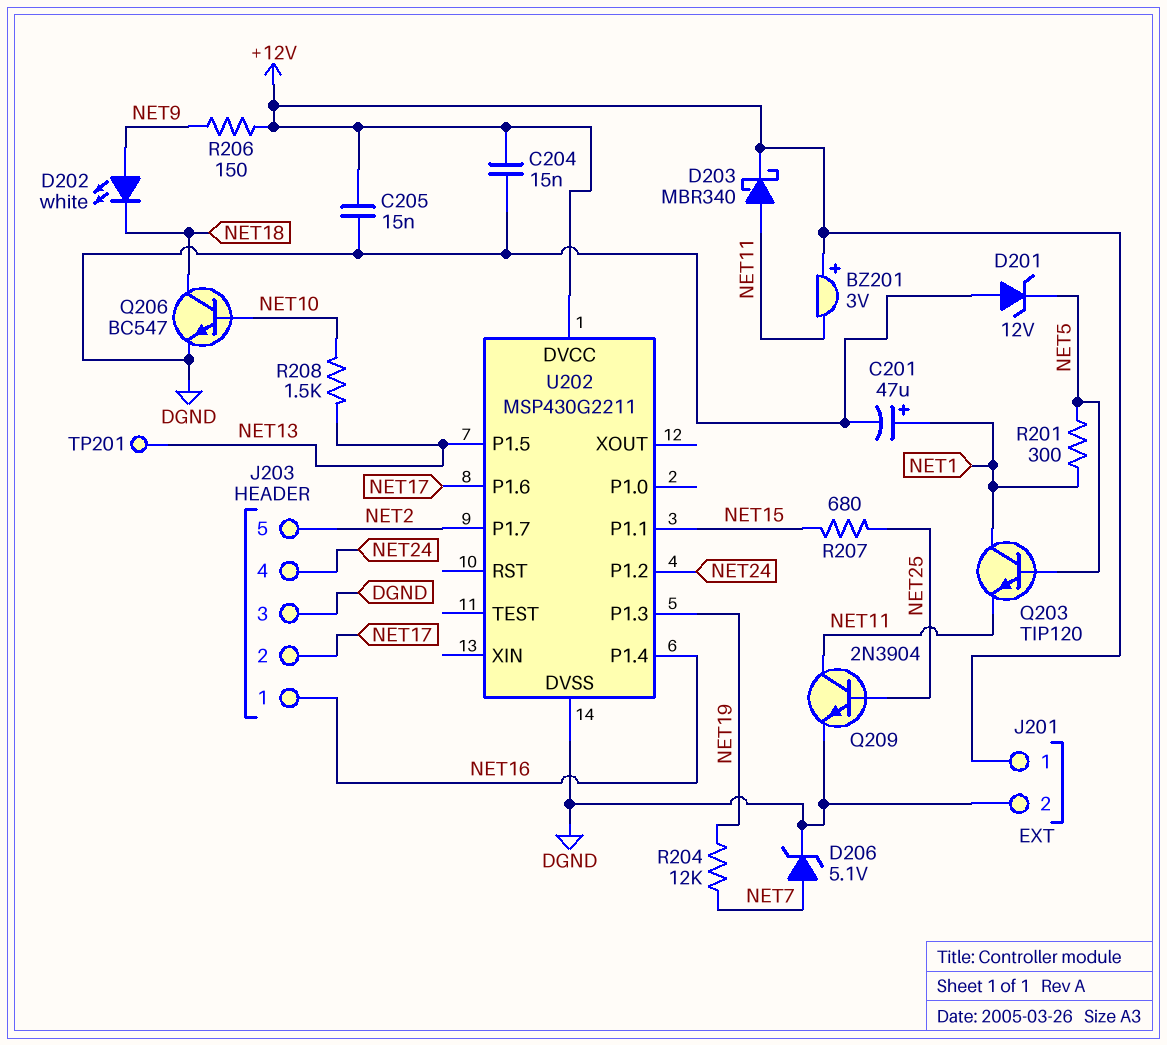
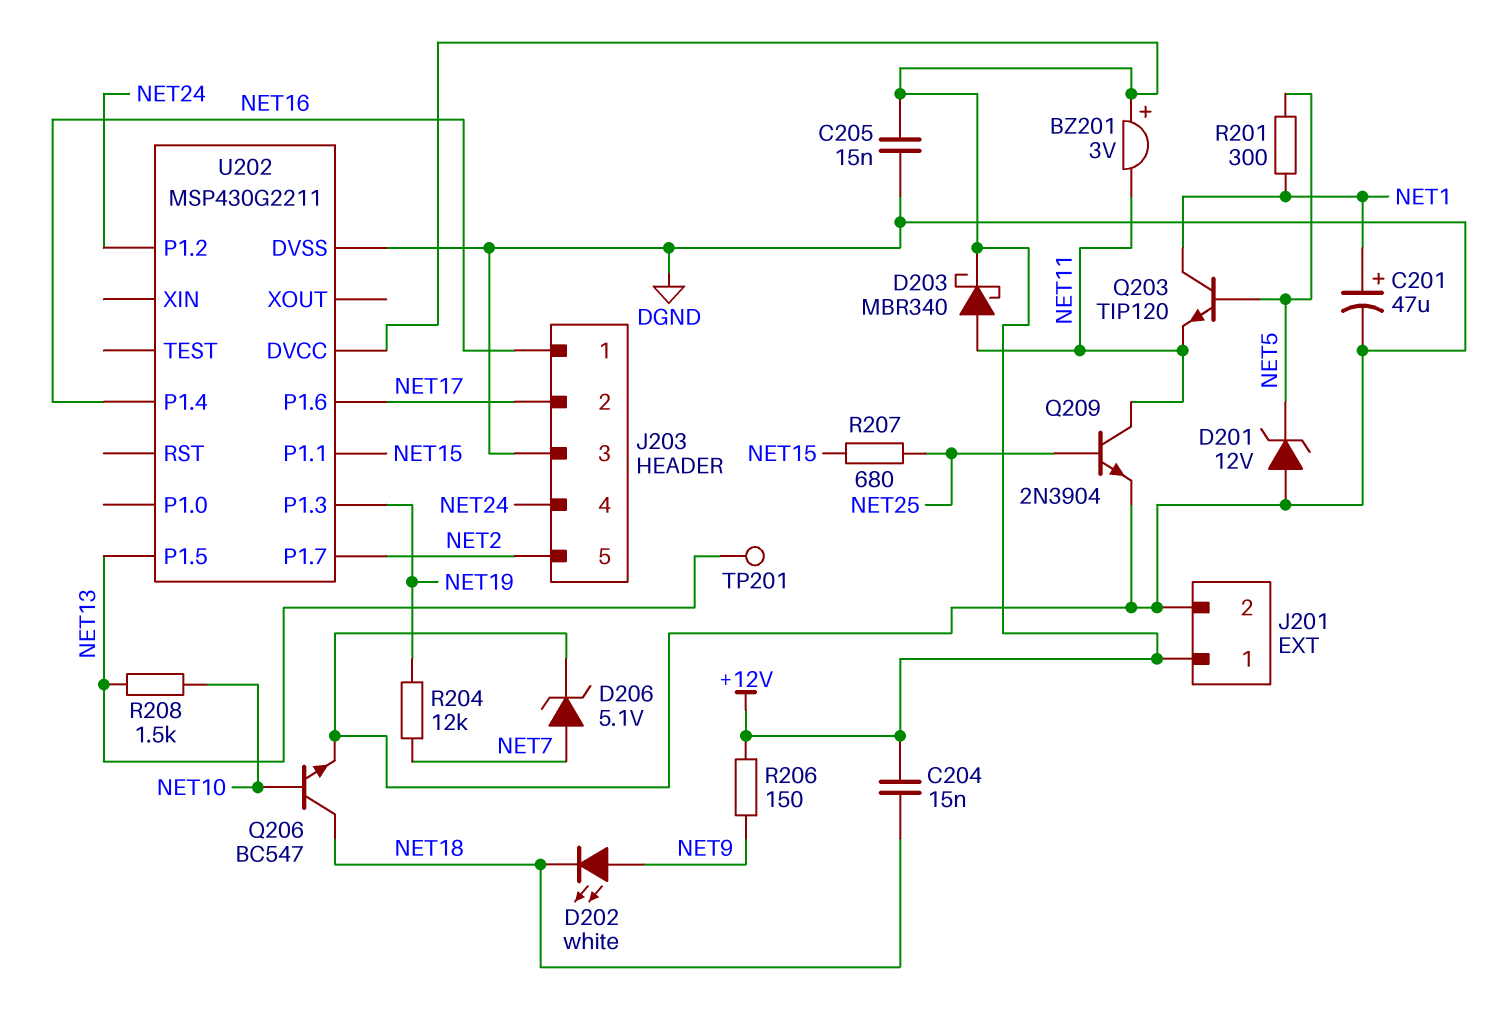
C204: 15nF (+12V, DGND) -> 15nF (+12V, NET18)

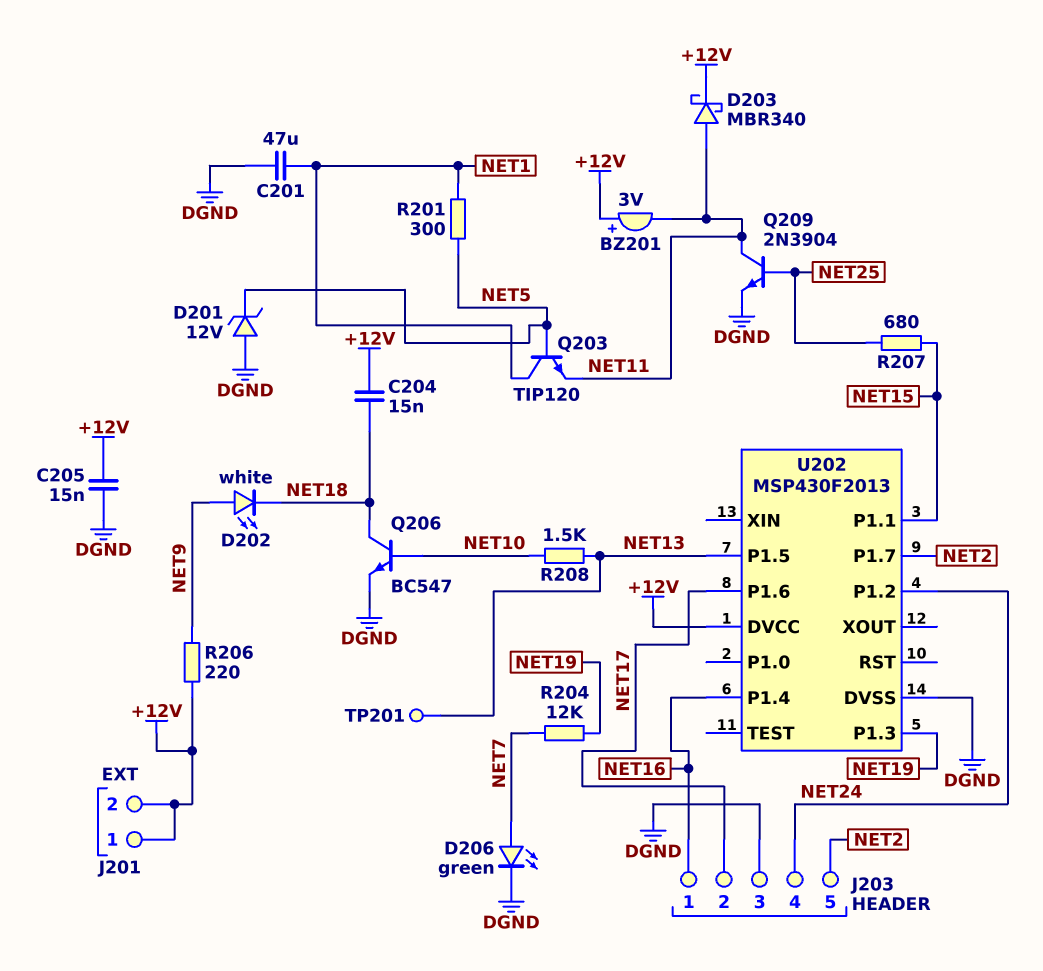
C201: 47uF (plus NET1, minus DGND) -> 47uF (DGND, NET1)
D206: zener 5.1V (A NET7, K DGND) -> LED green (A NET7, K DGND)
J201 pin 2: DGND -> +12V
R206: 150 (+12V, NET9) -> 220 (+12V, NET9)
U202: MSP430G2211 -> MSP430F2013

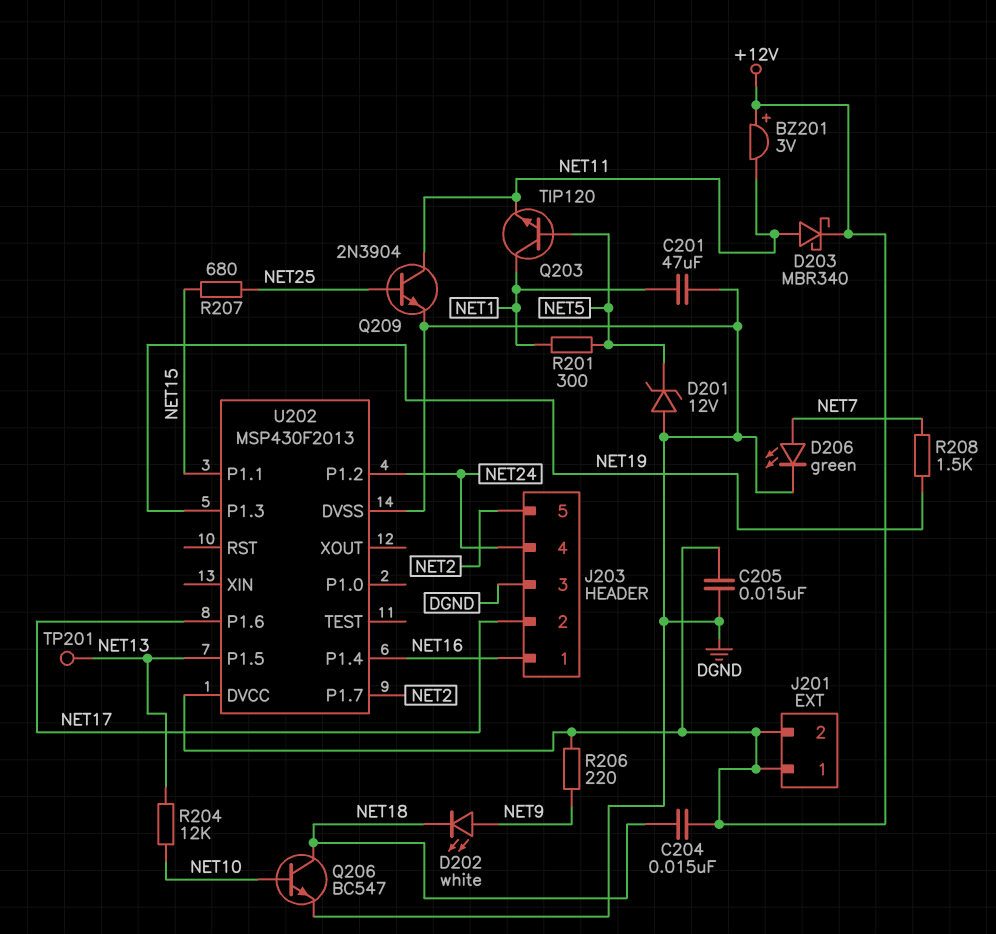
R204: 12k (NET7, NET19) -> 12k (NET10, NET13)
R208: 1.5k (NET10, NET13) -> 1.5k (NET7, NET19)

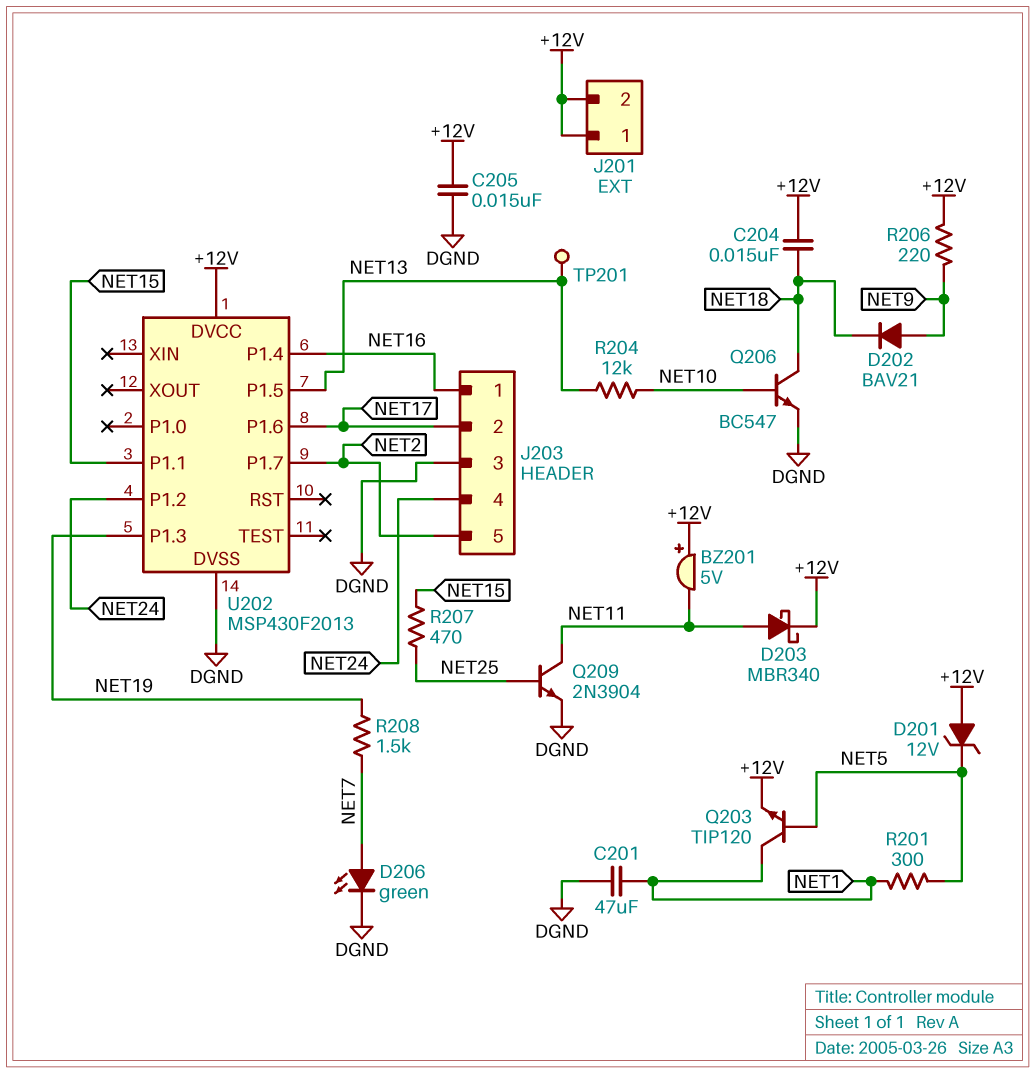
BZ201: buzzer 3V (plus +12V, minus NET11) -> buzzer 5V (plus +12V, minus NET11)
D201: zener 12V (A DGND, K NET5) -> zener 12V (A +12V, K NET5)
D202: LED white (A NET9, K NET18) -> diode BAV21 (A NET9, K NET18)
Q203: NPN TIP120 (B NET5, C NET1, E NET11) -> NPN TIP120 (B NET5, C NET1, E +12V)
R207: 680 (NET15, NET25) -> 470 (NET15, NET25)

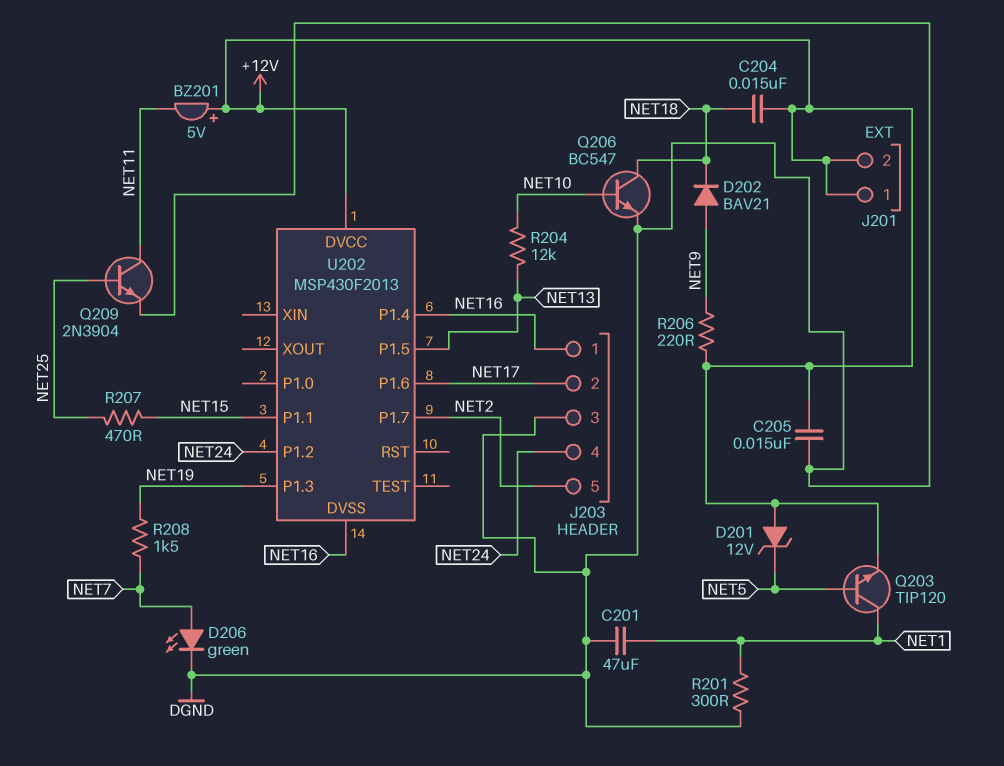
D203: schottky MBR340 (A NET11, K +12V) -> none
R201: 300 (NET1, NET5) -> 300 (DGND, NET1)
TP201: test point (NET13) -> none
U202 pin DVSS: DGND -> NET16

